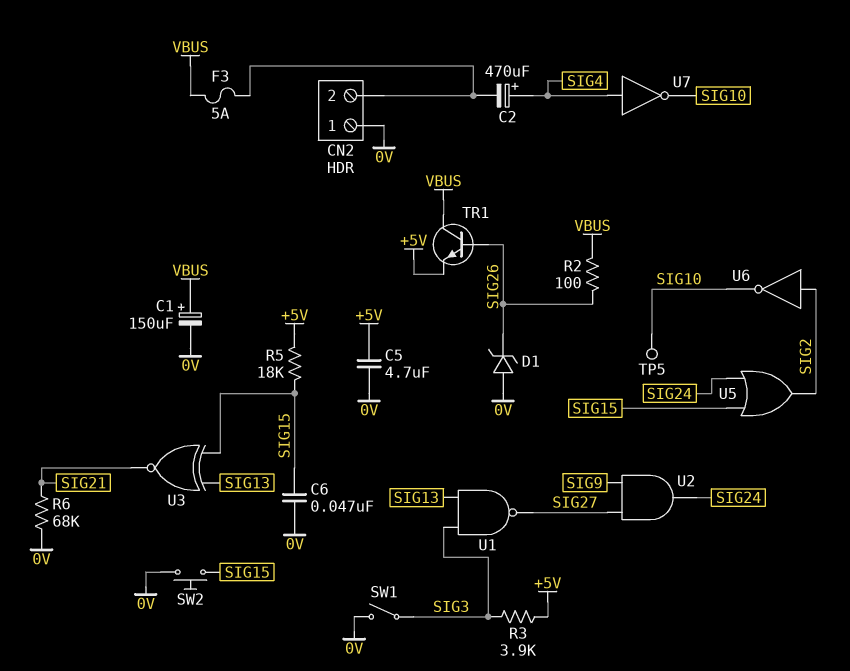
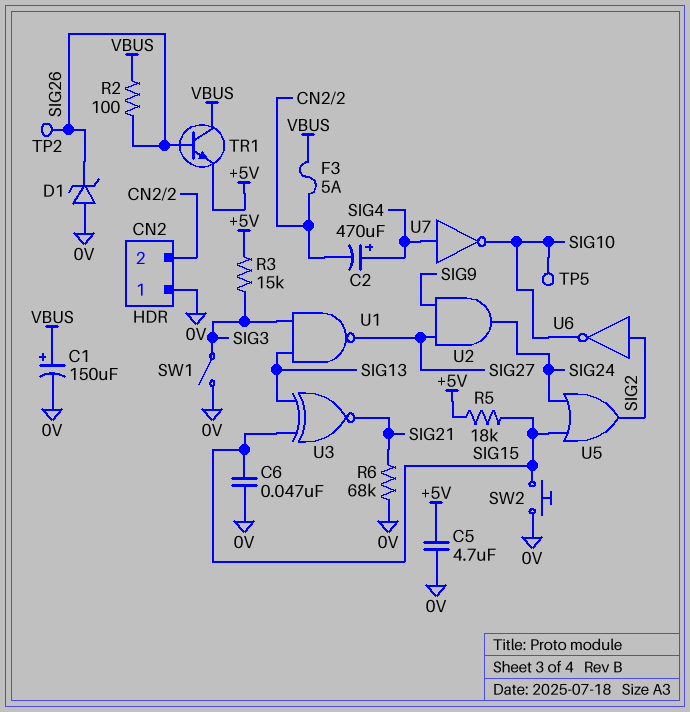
R3: 3.9k (+5V, SIG3) -> 15k (+5V, SIG3)
TP2: none -> test point (SIG26)

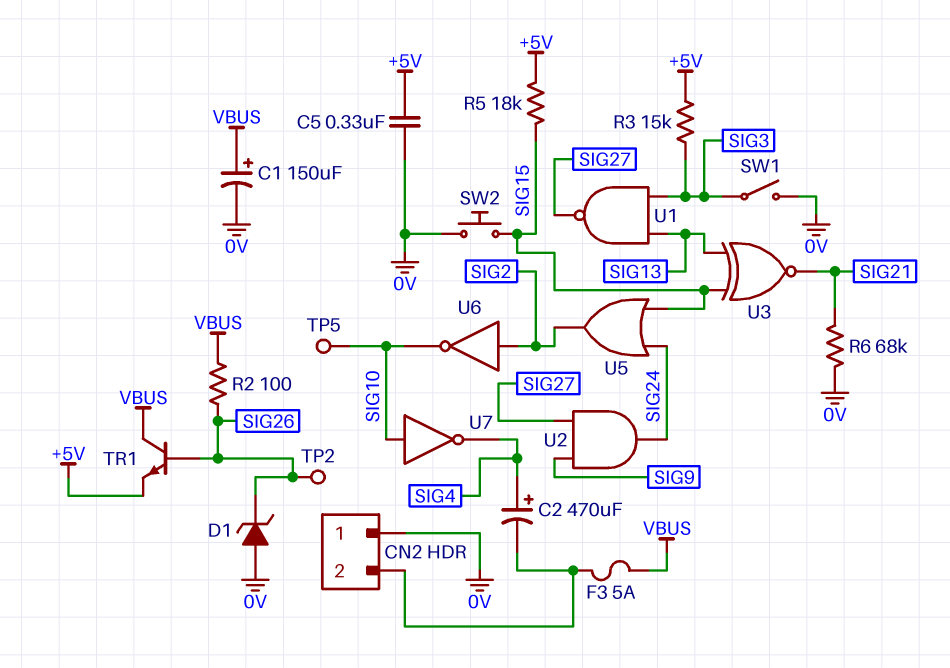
C5: 4.7uF (+5V, 0V) -> 330nF (+5V, 0V)
C6: 47nF (0V, SIG15) -> none
U7: NOT (in SIG4, out SIG10) -> NOT (in SIG10, out SIG4)

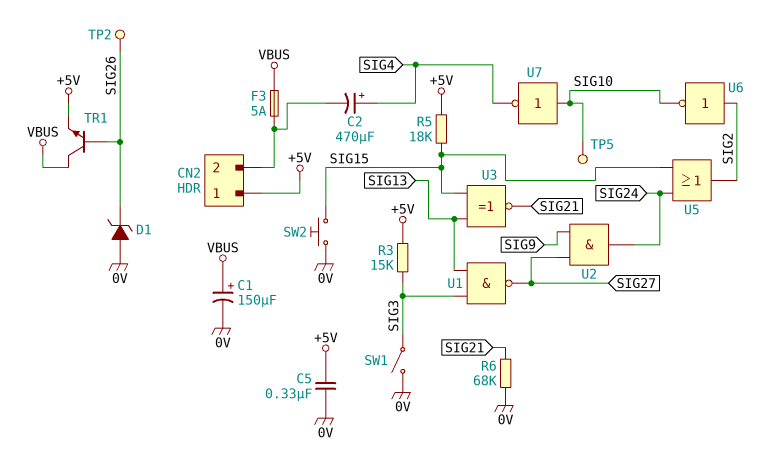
CN2 pin 1: 0V -> +5V
R2: 100 (SIG26, VBUS) -> none

